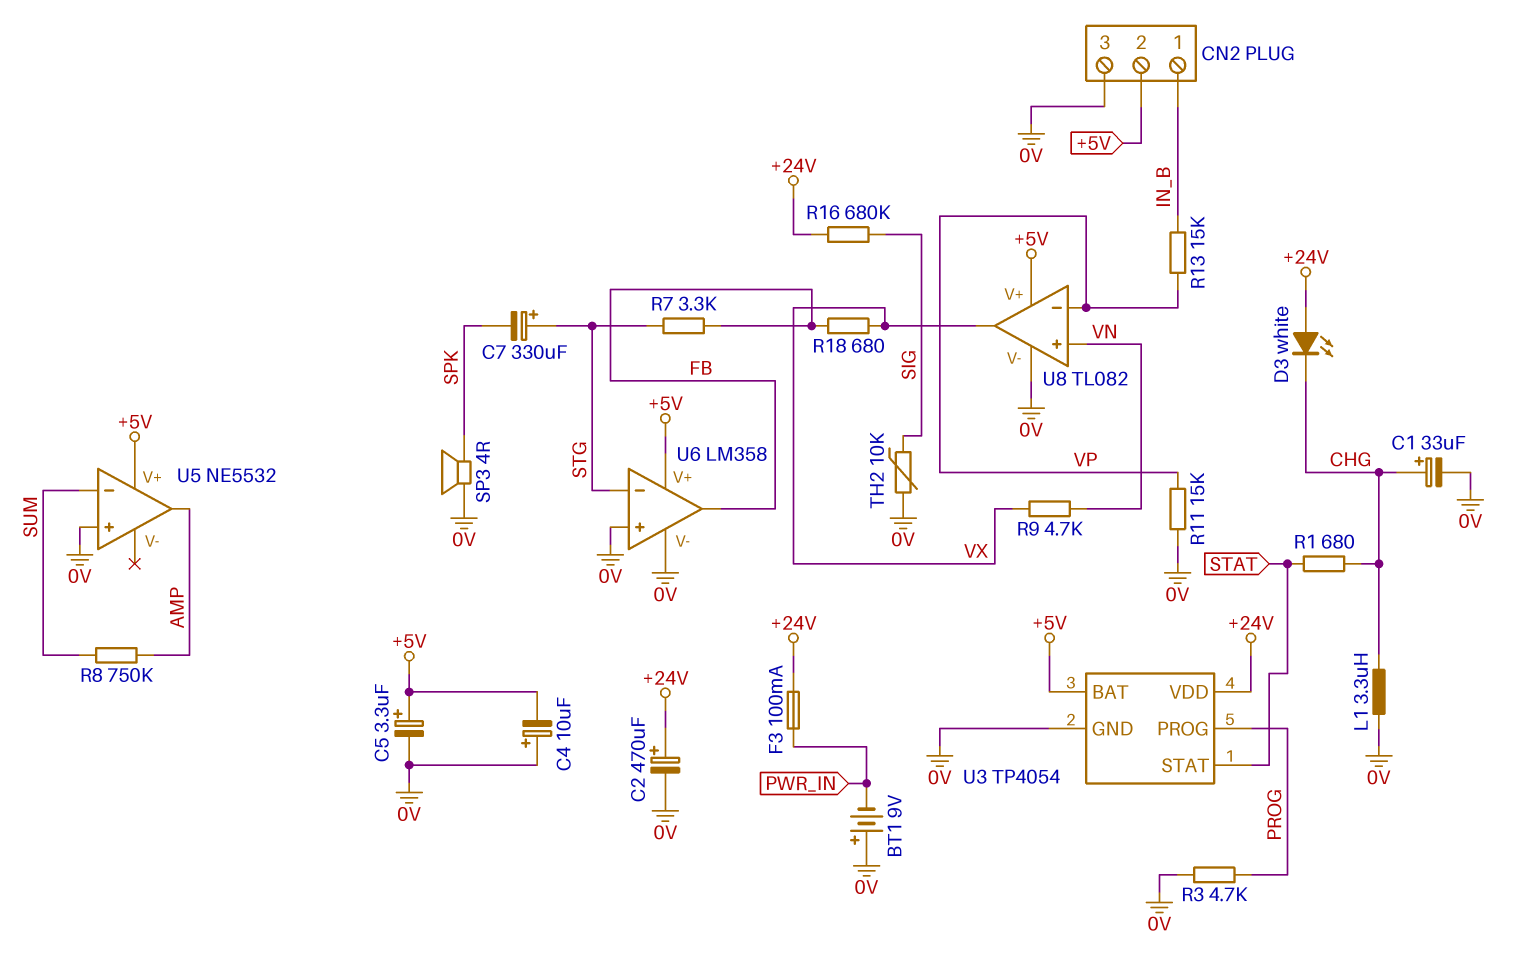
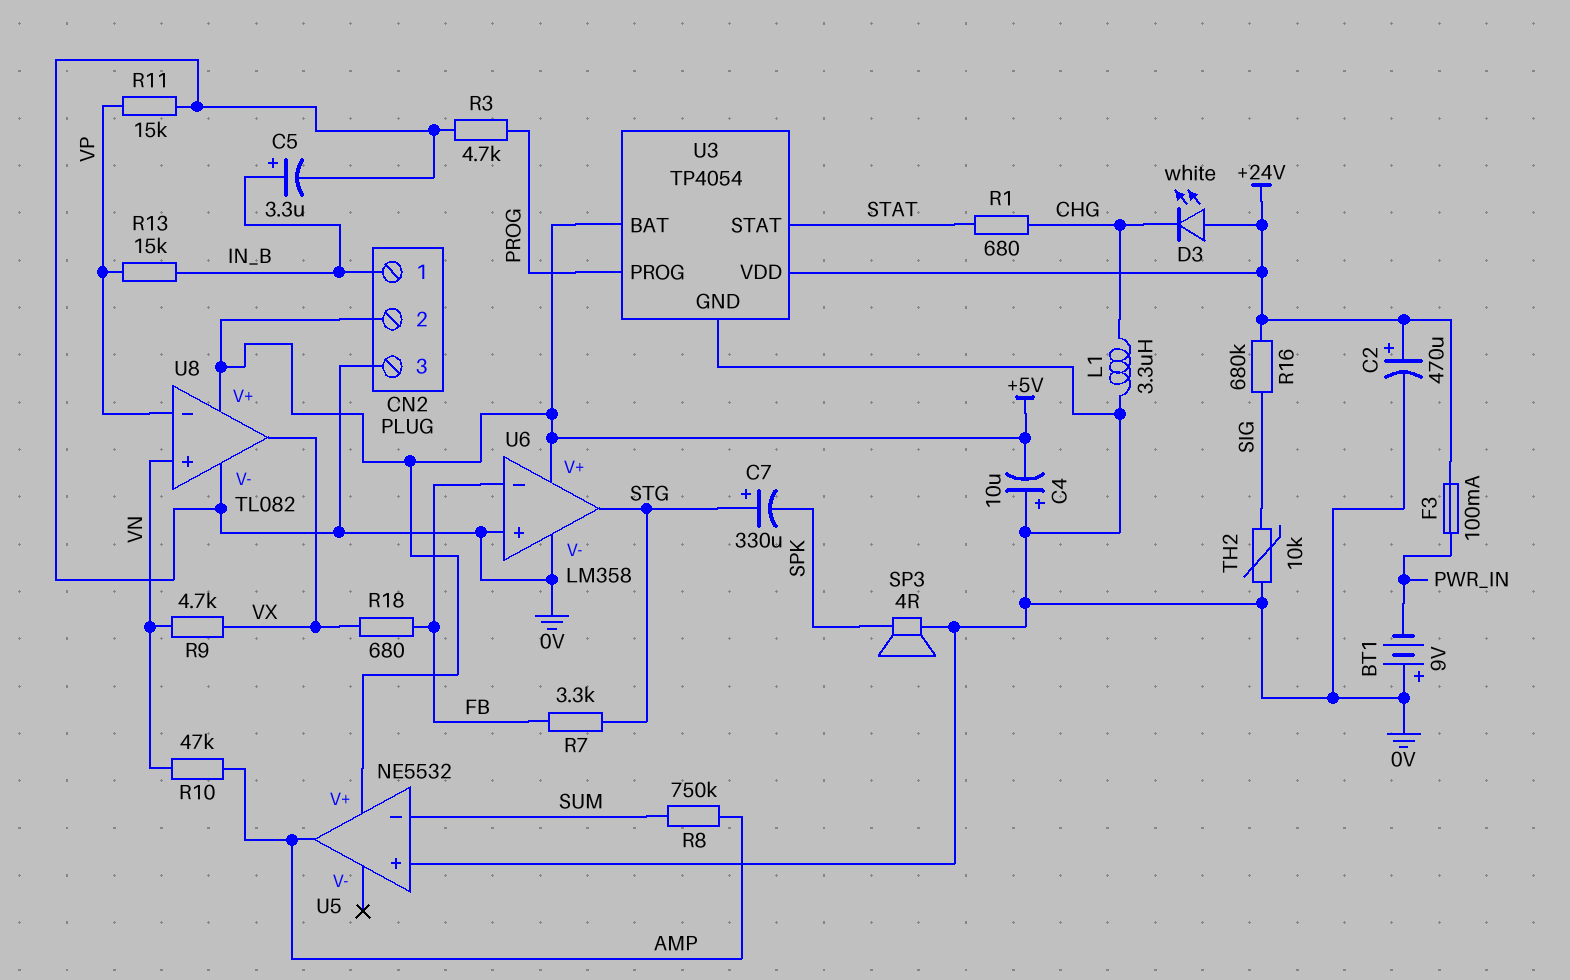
C1: 33uF (plus CHG, minus 0V) -> none
C5: 3.3uF (plus +5V, minus 0V) -> 3.3uF (plus IN_B, minus 0V)
R10: none -> 47k (AMP, VN)
U6 pin in-: STG -> FB
U6 pin out: FB -> STG

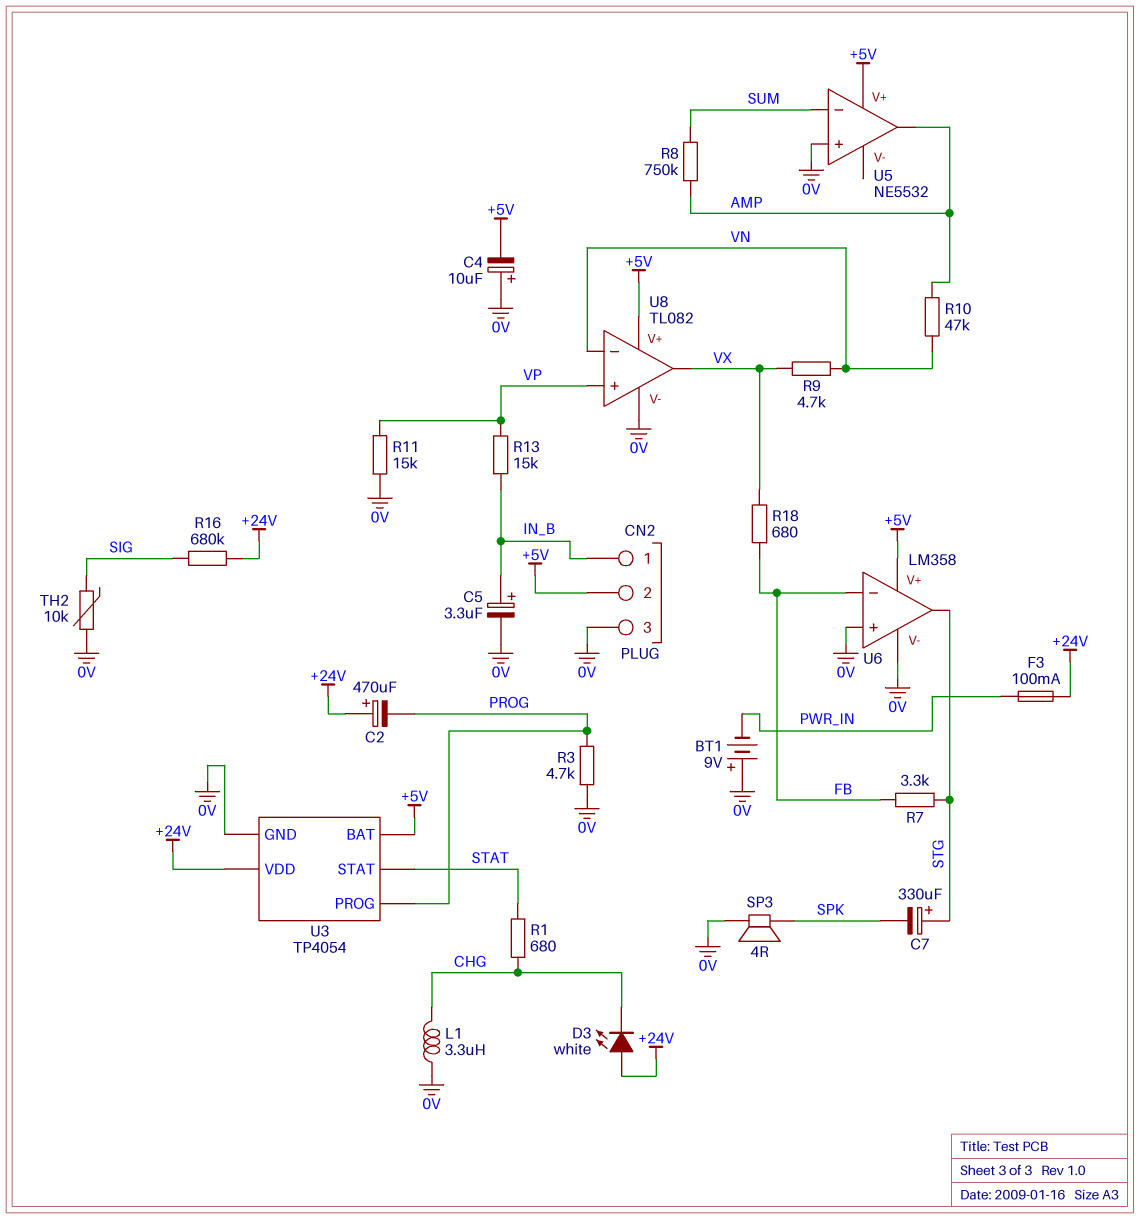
C2: 470uF (plus +24V, minus 0V) -> 470uF (plus +24V, minus PROG)
U8 pin in+: VN -> VP
U8 pin in-: VP -> VN

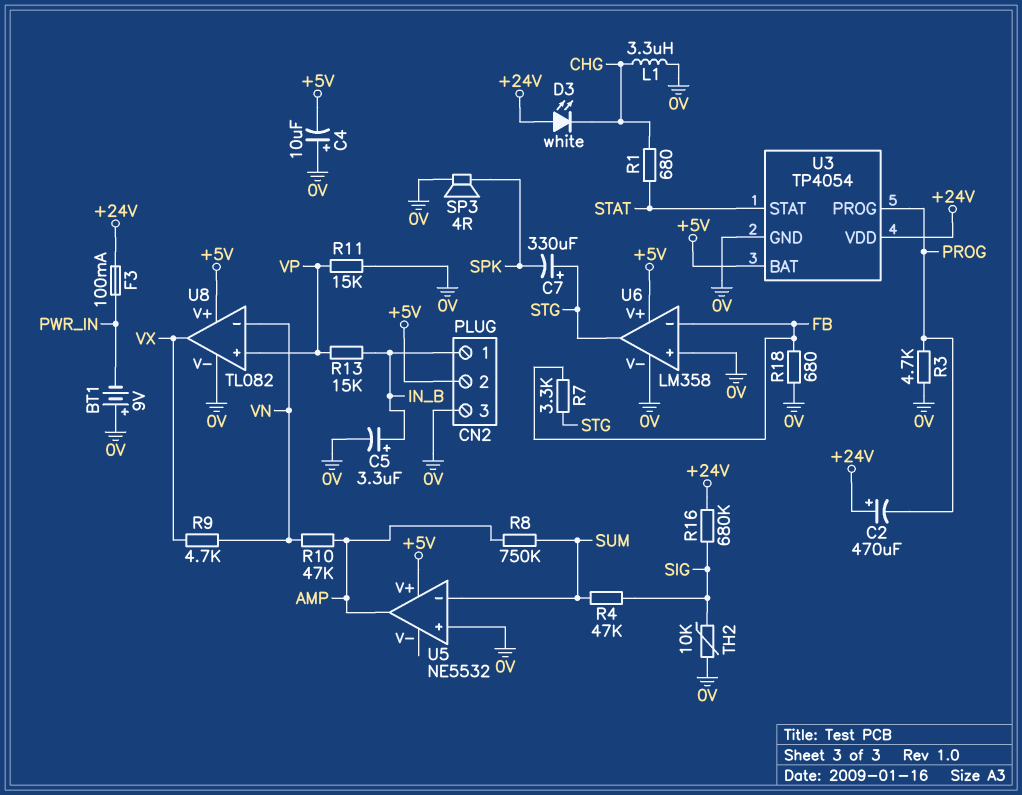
R4: none -> 47k (SIG, SUM)
R18: 680 (FB, VX) -> 680 (0V, FB)

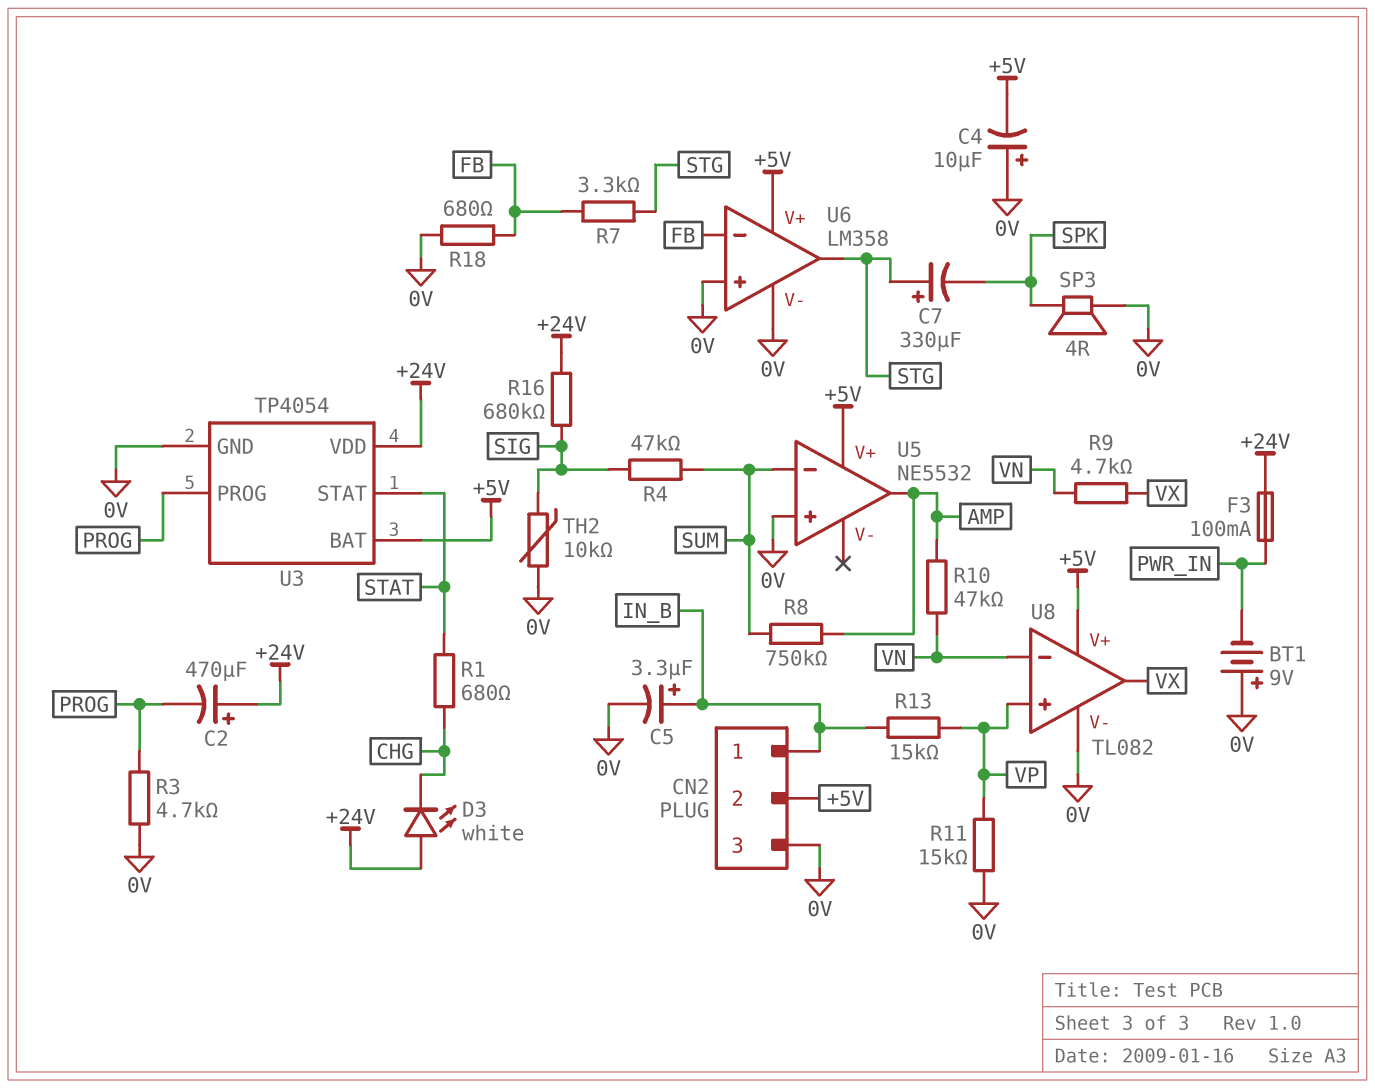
L1: 3.3uH (0V, CHG) -> none

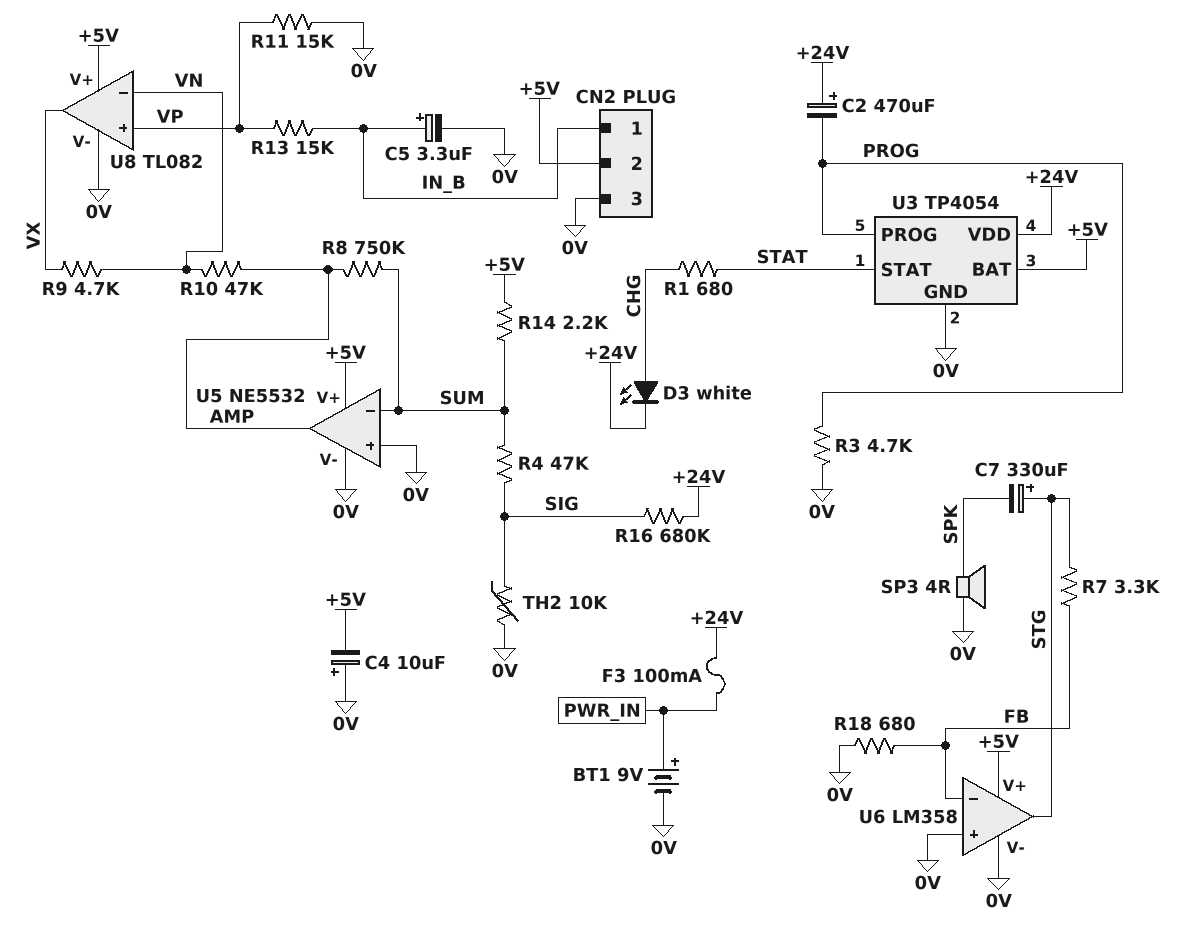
BT1: 9V (plus 0V, minus PWR_IN) -> 9V (plus PWR_IN, minus 0V)
D3: LED white (A +24V, K CHG) -> LED white (A CHG, K +24V)
R14: none -> 2.2k (+5V, SUM)
U5 pin V-: none -> 0V

